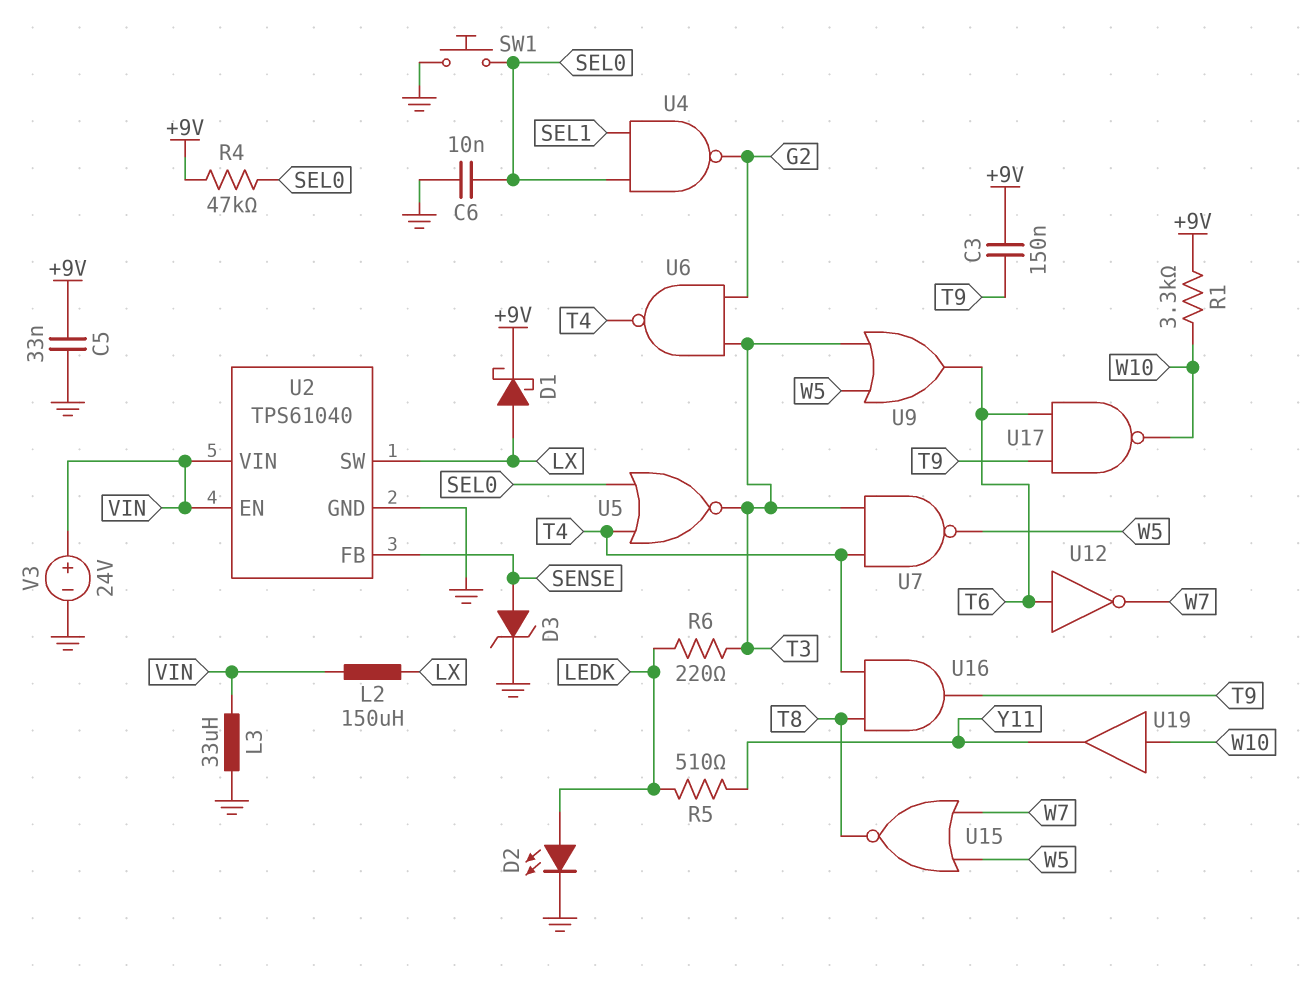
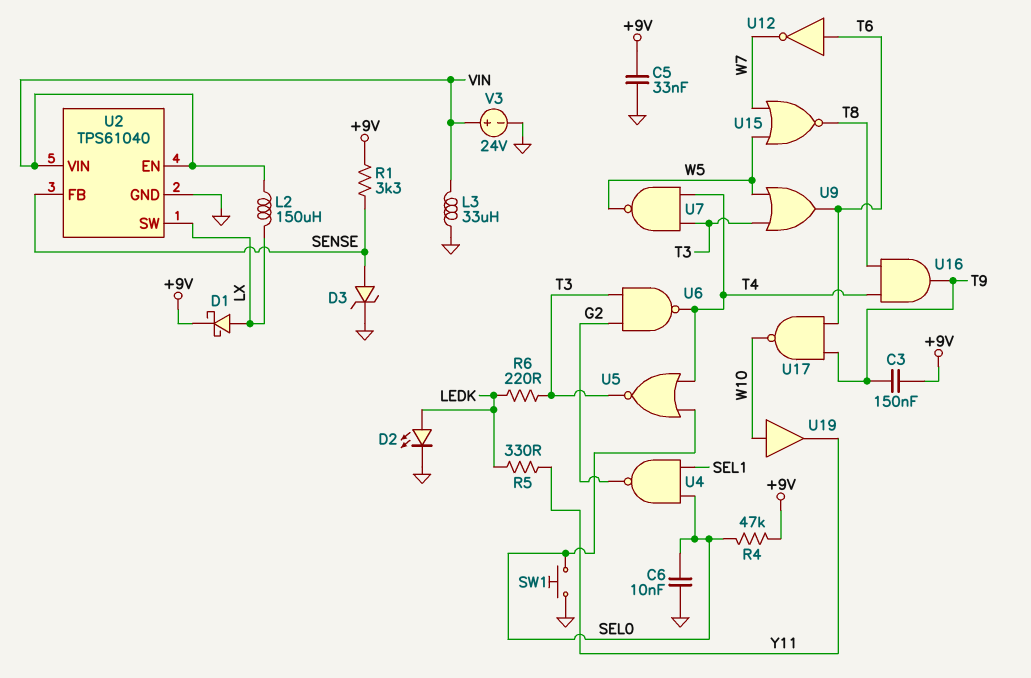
R1: 3.3k (+9V, W10) -> 3.3k (+9V, SENSE)
R5: 510 (LEDK, Y11) -> 330 (LEDK, Y11)

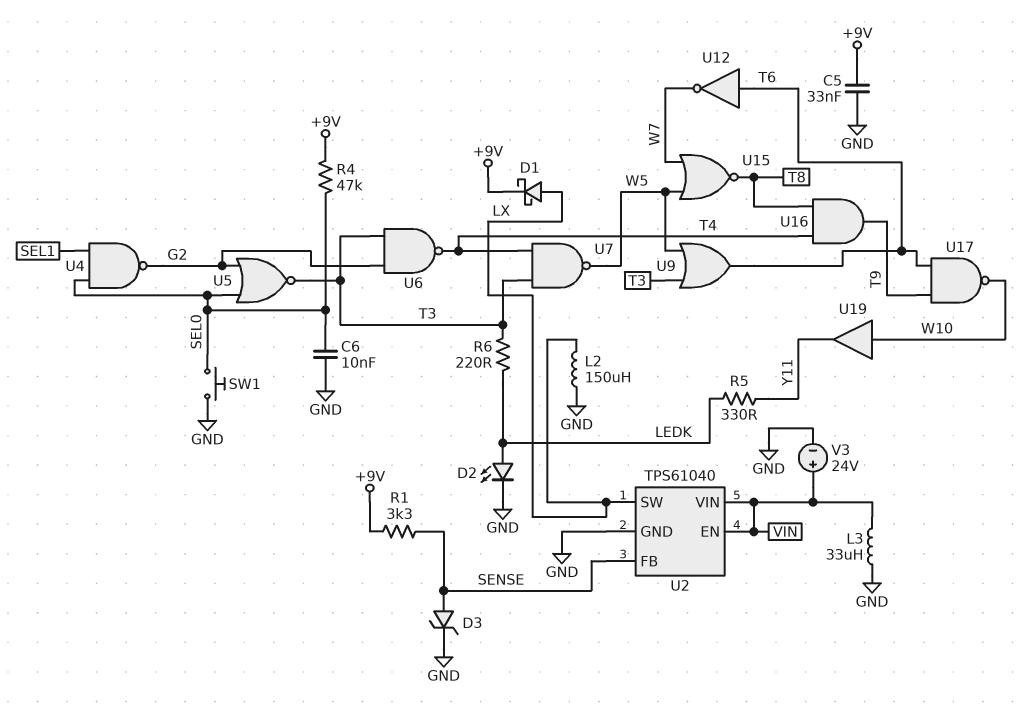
C3: 150nF (+9V, T9) -> none
L2: 150uH (LX, VIN) -> 150uH (GND, LX)
U5: NOR (in SEL0, in T4, out T3) -> NOR (in G2, in SEL0, out T3)

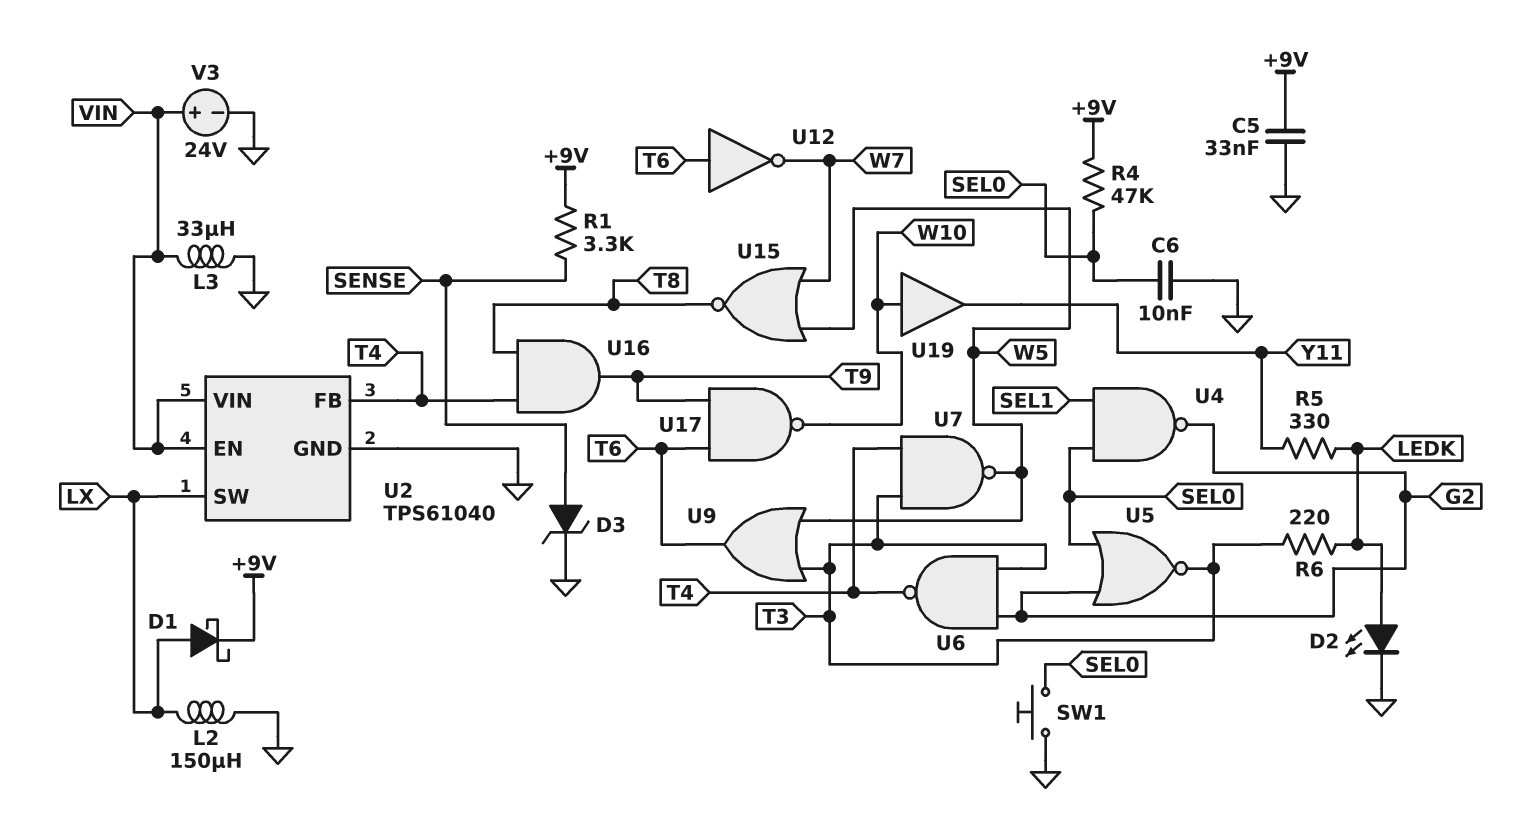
U2 pin FB: SENSE -> T4

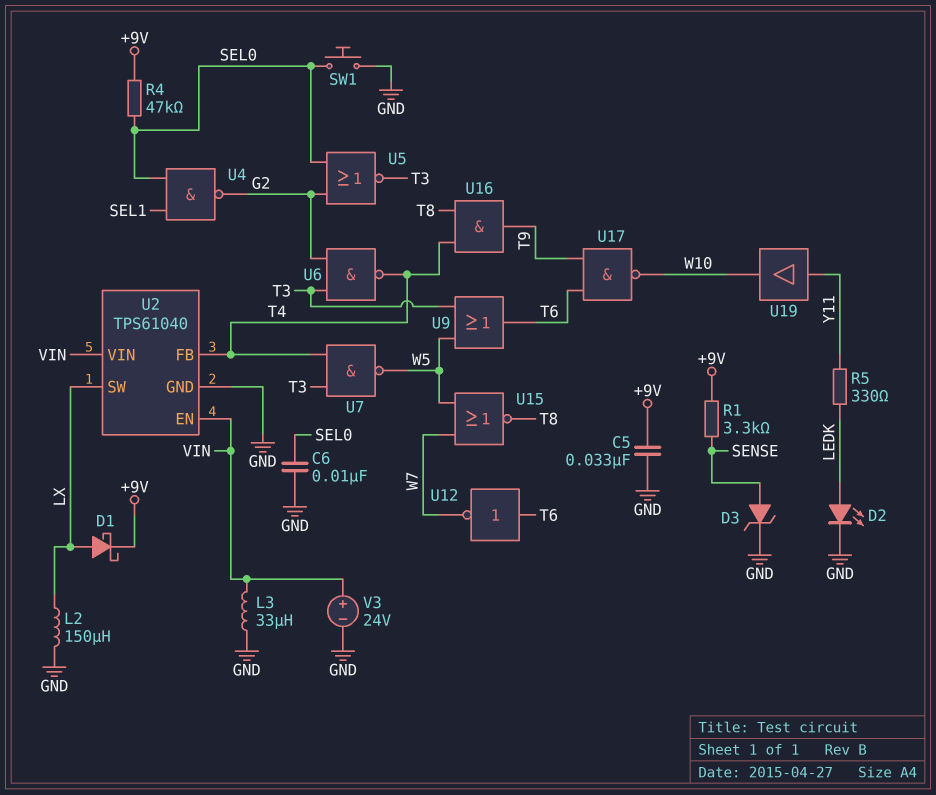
R6: 220 (LEDK, T3) -> none
U19: buffer (in W10, out Y11) -> buffer (in Y11, out W10)

